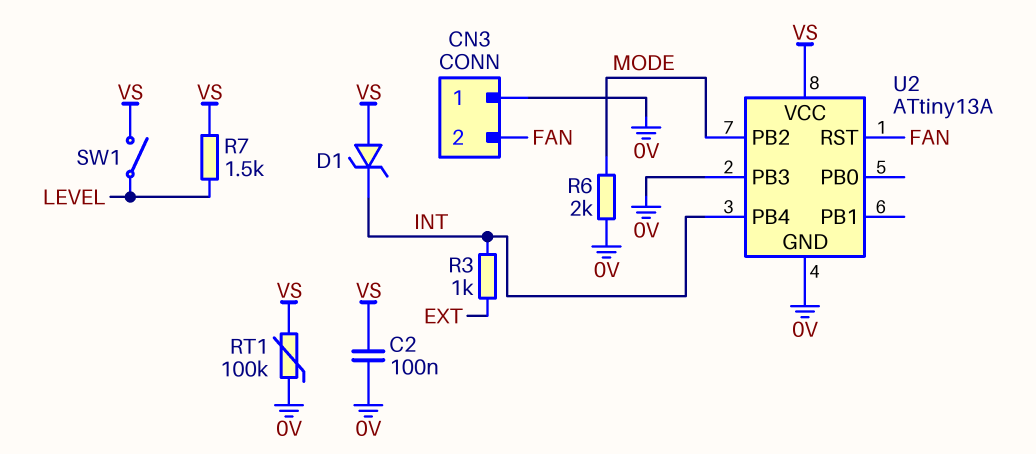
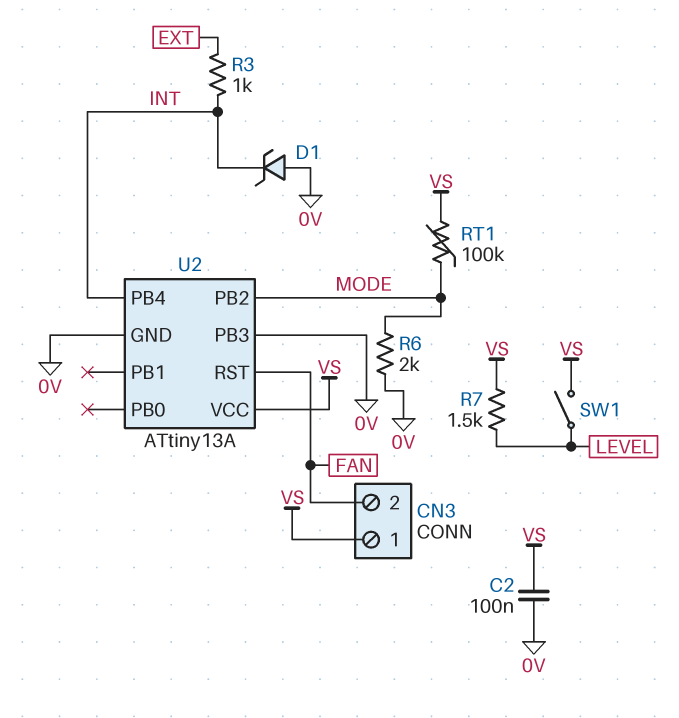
CN3 pin 1: 0V -> VS
D1: zener (A VS, K INT) -> zener (A 0V, K INT)
RT1: 100k (0V, VS) -> 100k (MODE, VS)

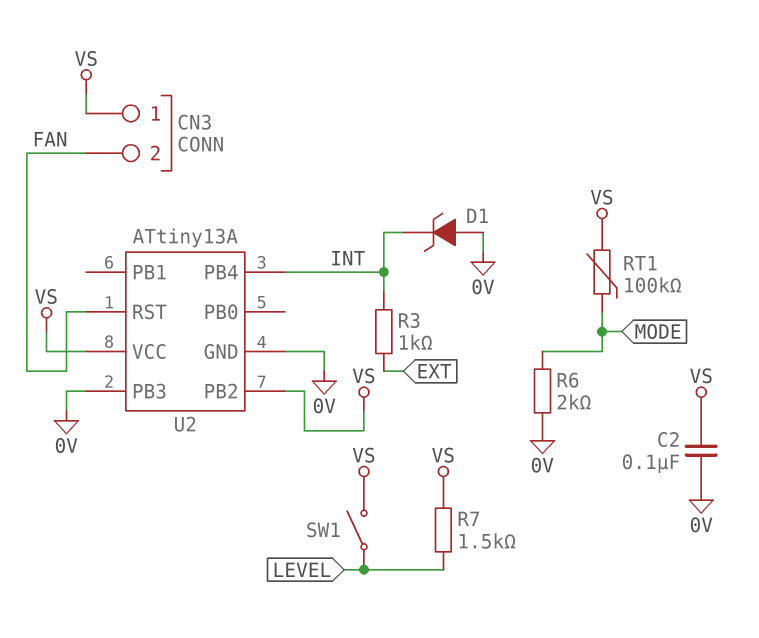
U2 pin PB2: MODE -> VS

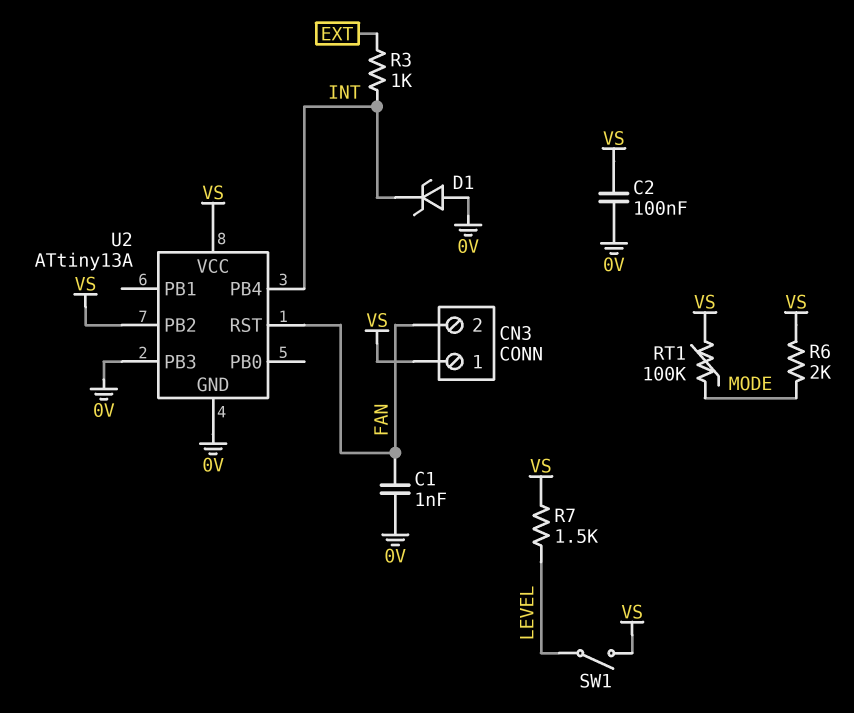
C1: none -> 1nF (0V, FAN)
R6: 2k (0V, MODE) -> 2k (MODE, VS)

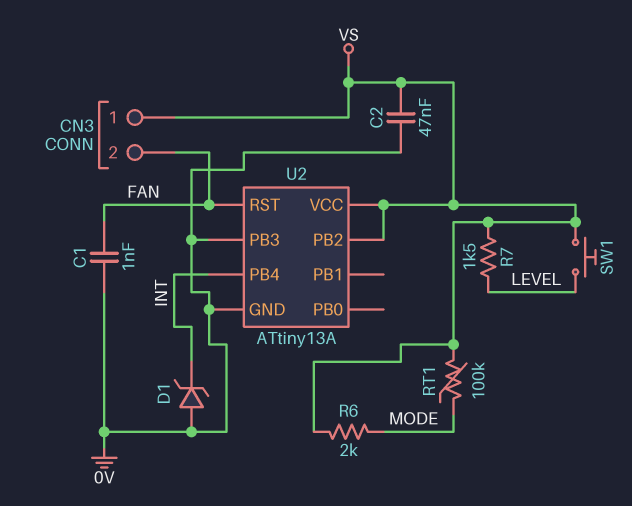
C2: 100nF (0V, VS) -> 47nF (0V, VS)
R3: 1k (EXT, INT) -> none
SW1: switch (LEVEL, VS) -> button (LEVEL, VS)

